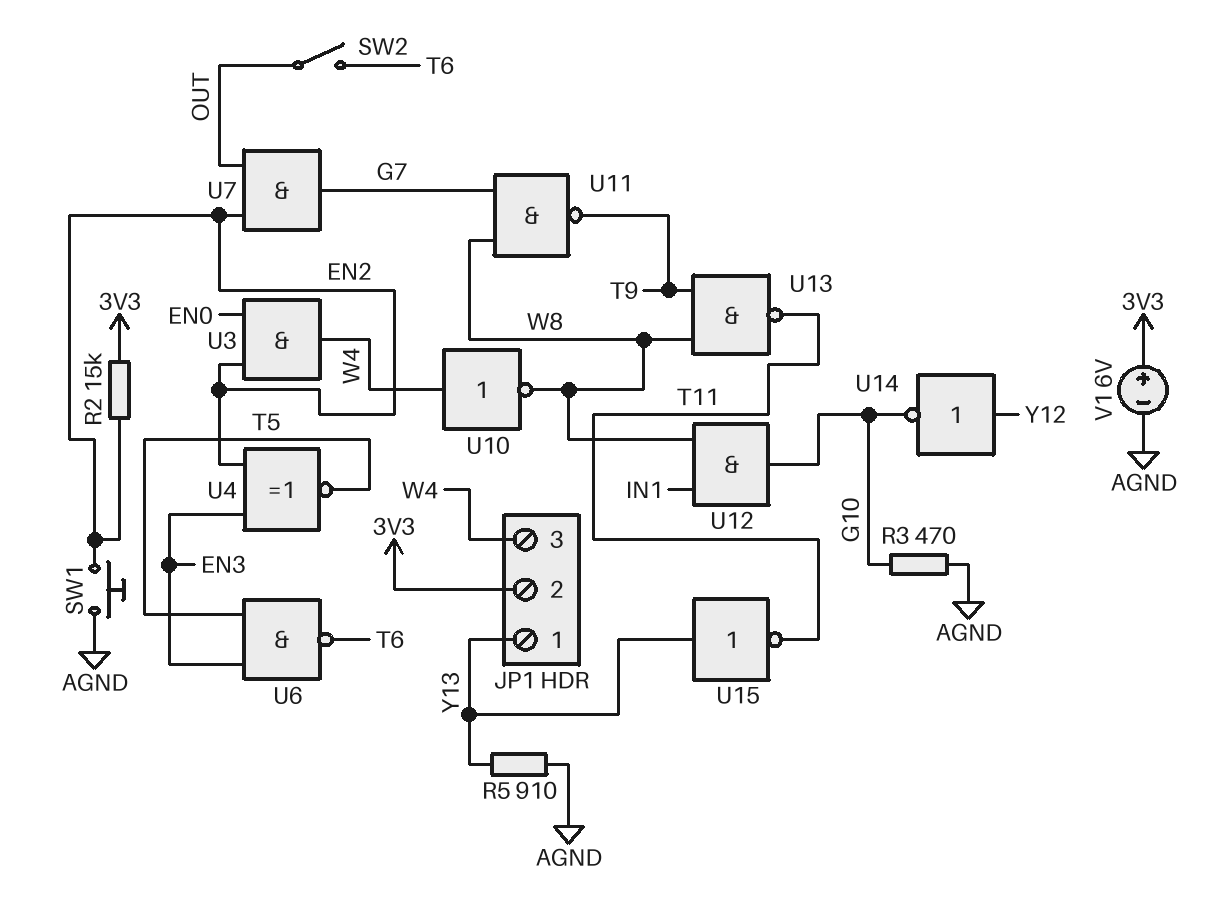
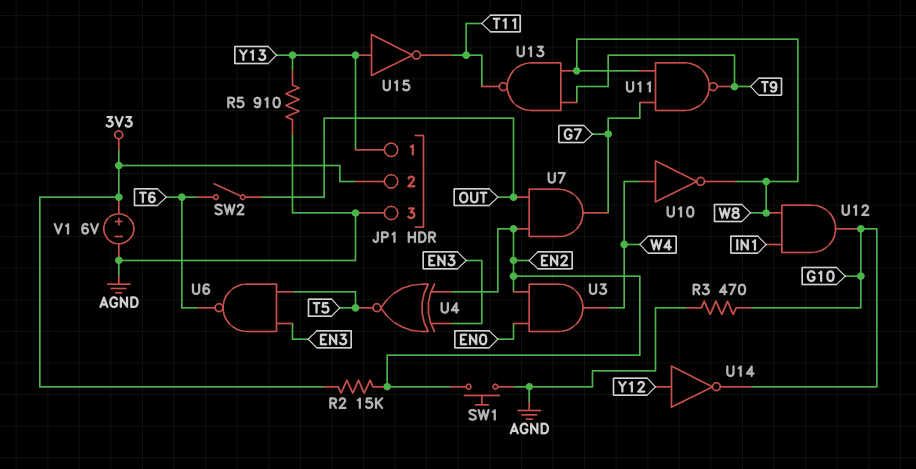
JP1 pin 3: W4 -> AGND

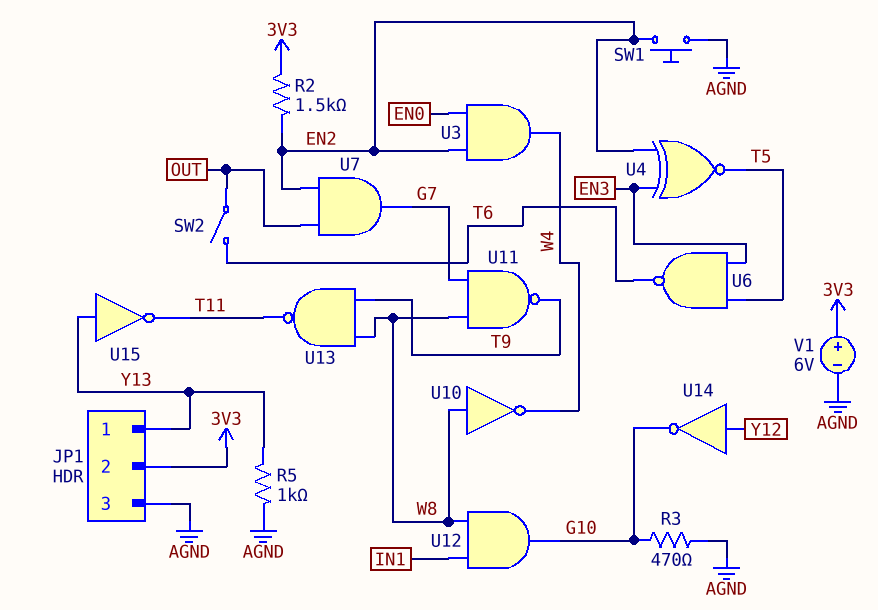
R2: 15k (3V3, EN2) -> 1.5k (3V3, EN2)
R5: 910 (AGND, Y13) -> 1k (AGND, Y13)
U10: NOT (in W4, out W8) -> NOT (in W8, out W4)

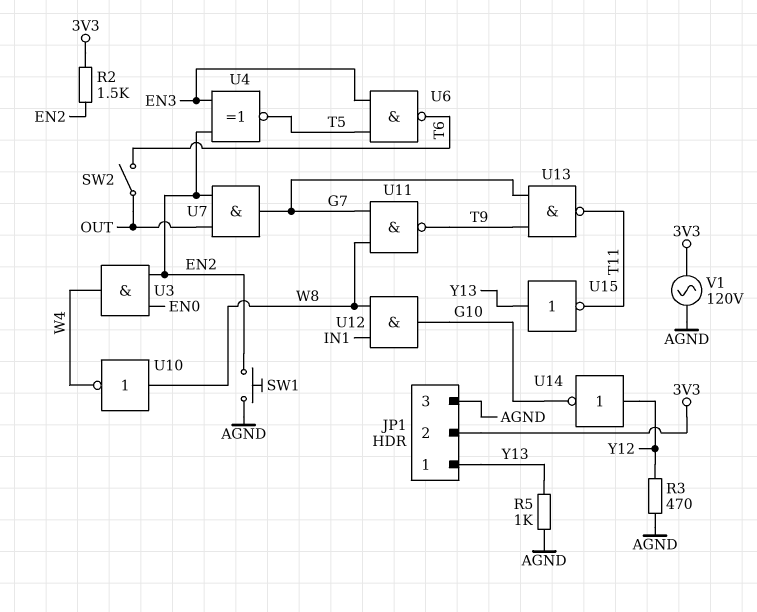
R3: 470 (AGND, G10) -> 470 (AGND, Y12)
U13: NAND (in T9, in W8, out T11) -> NAND (in G7, in T9, out T11)
V1: 6V (plus 3V3, minus AGND) -> AC 120V (3V3, AGND)

